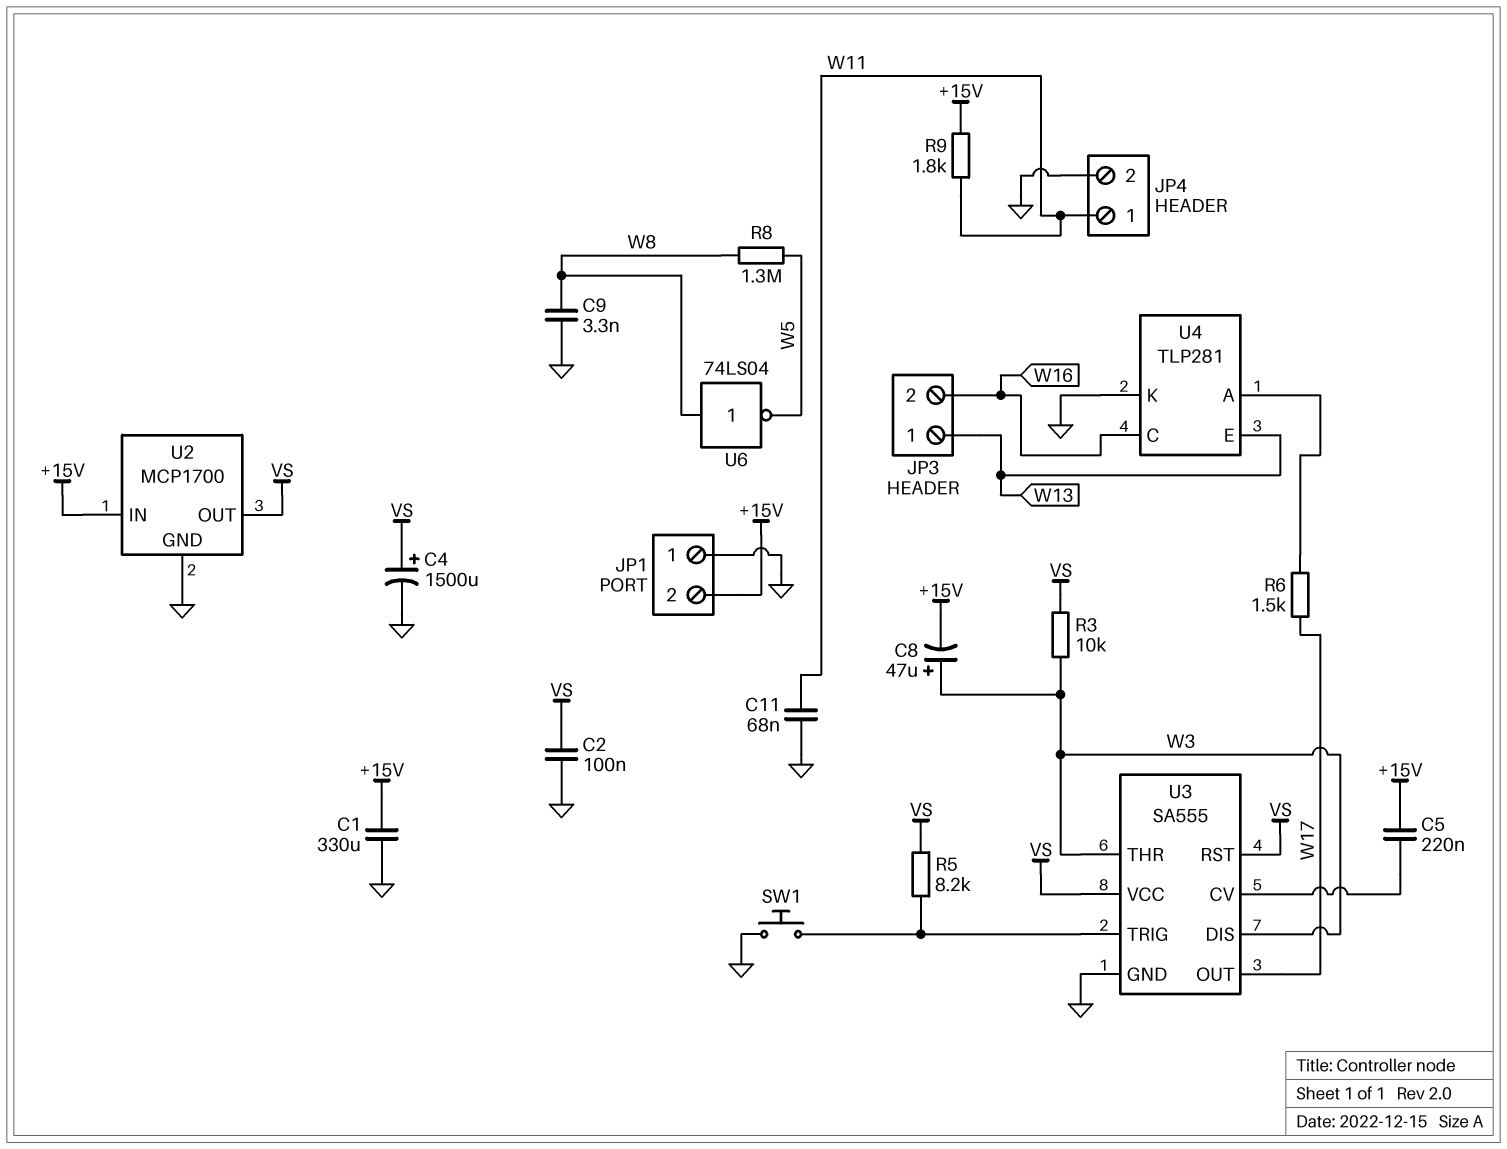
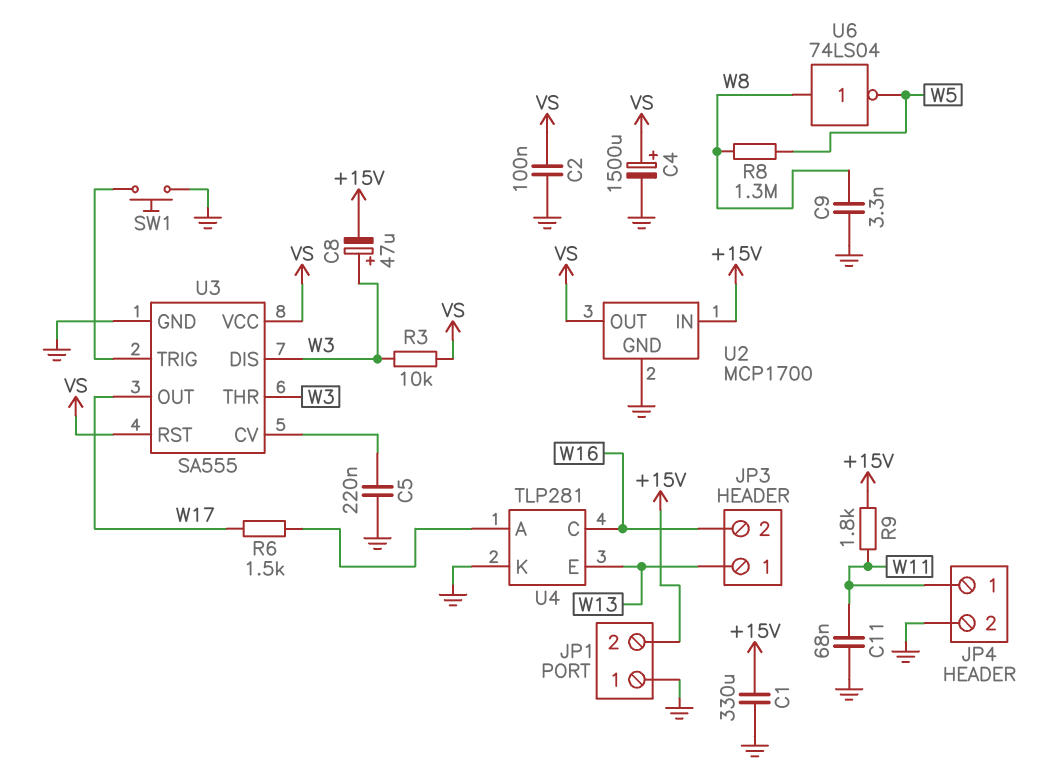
C5: 220nF (+15V, U3/CV) -> 220nF (GND, U3/CV)
R5: 8.2k (U3/TRIG, VS) -> none

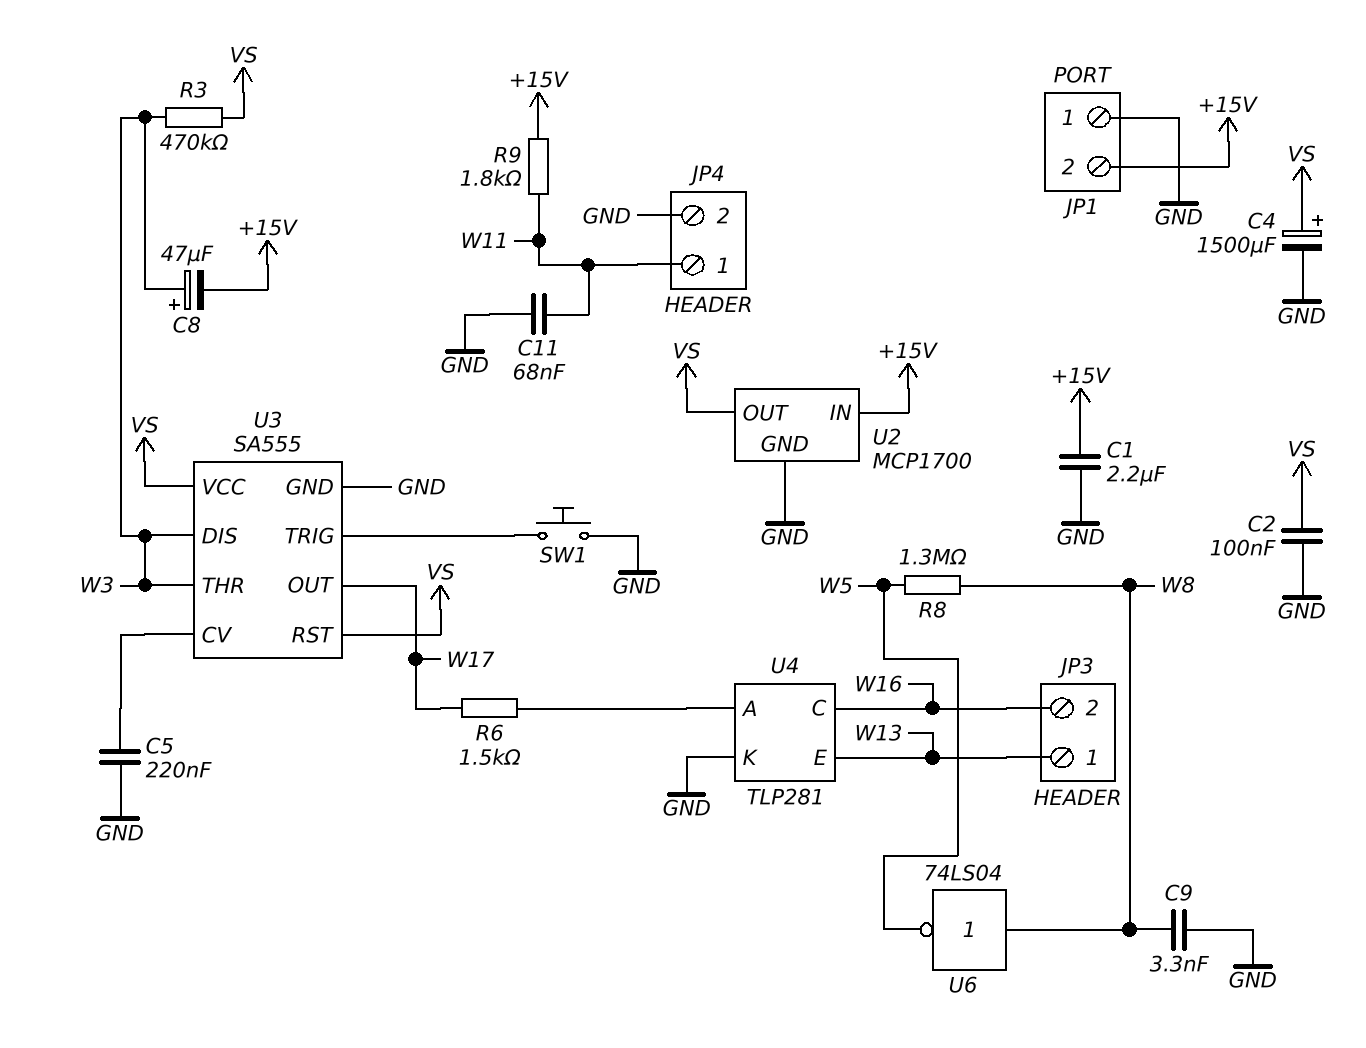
C1: 330uF (+15V, GND) -> 2.2uF (+15V, GND)
R3: 10k (VS, W3) -> 470k (VS, W3)

